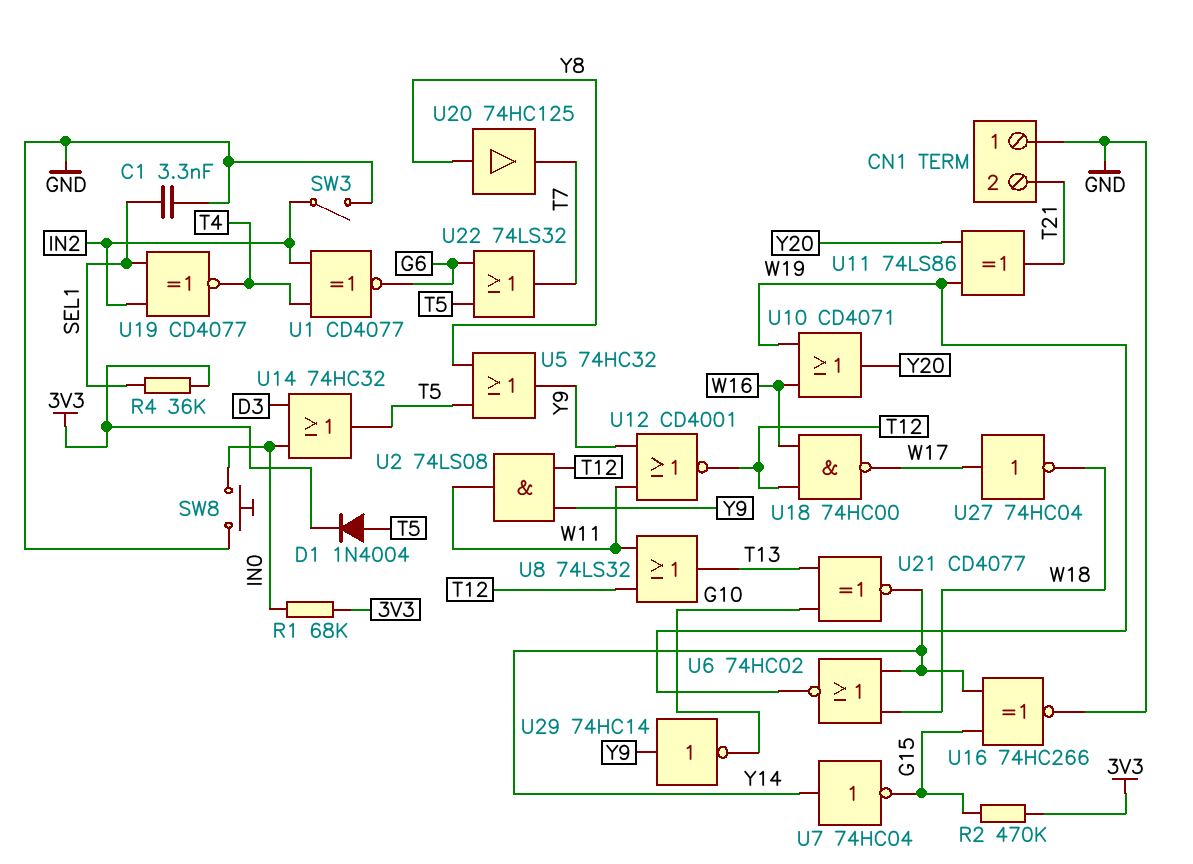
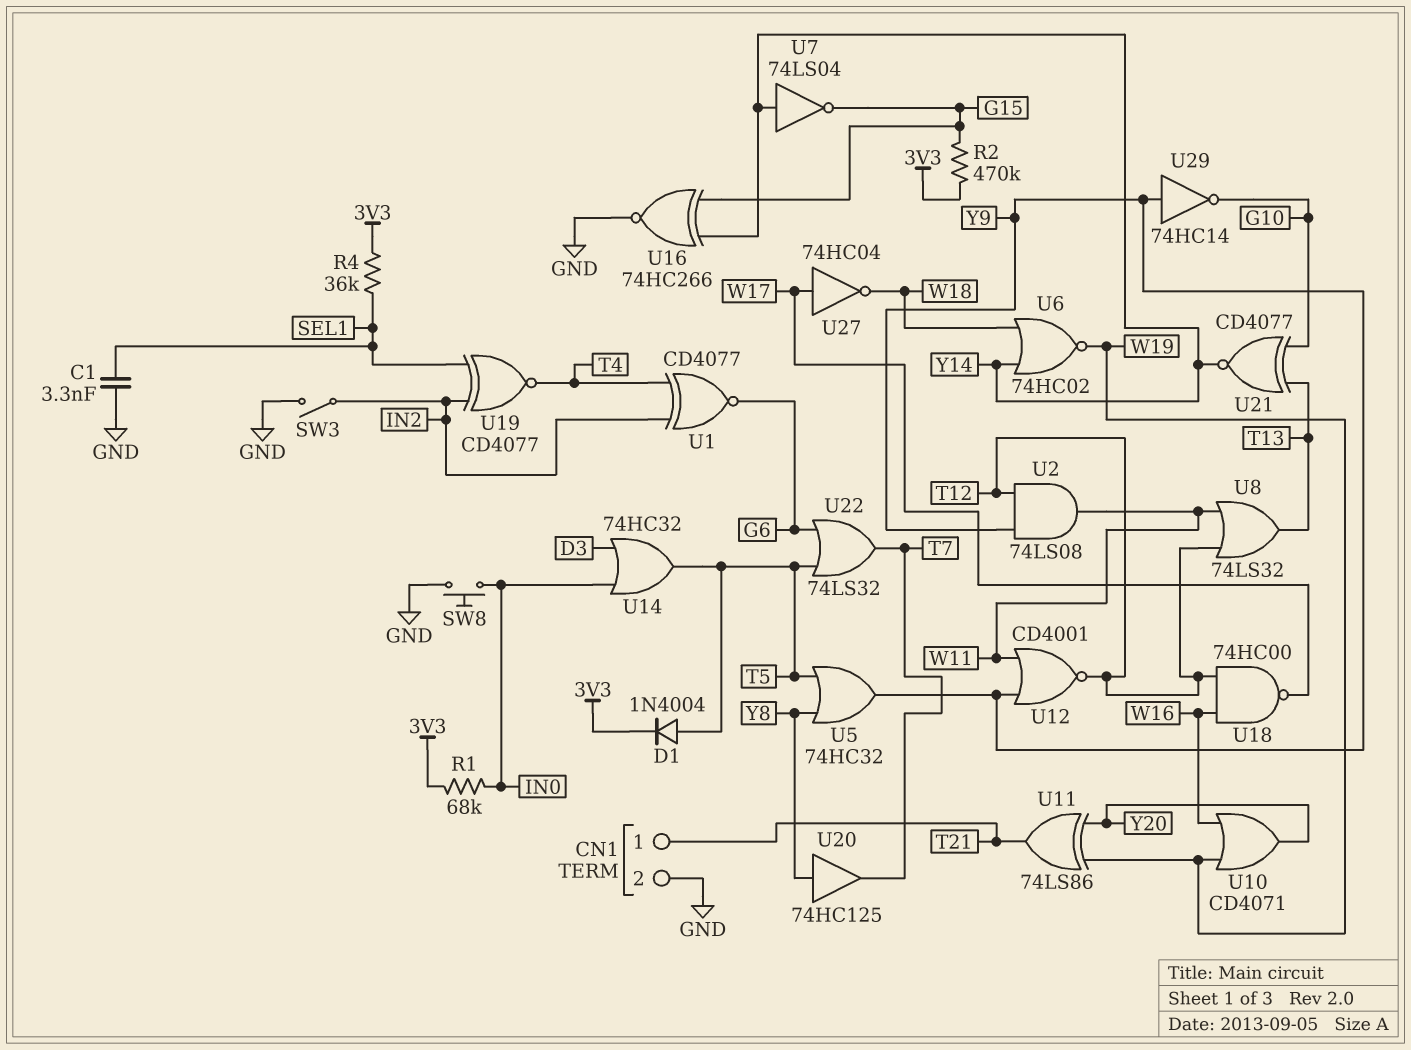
CN1 pin 1: GND -> T21
CN1 pin 2: T21 -> GND
U7: NOT 74HC04 (in Y14, out G15) -> NOT 74LS04 (in Y14, out G15)

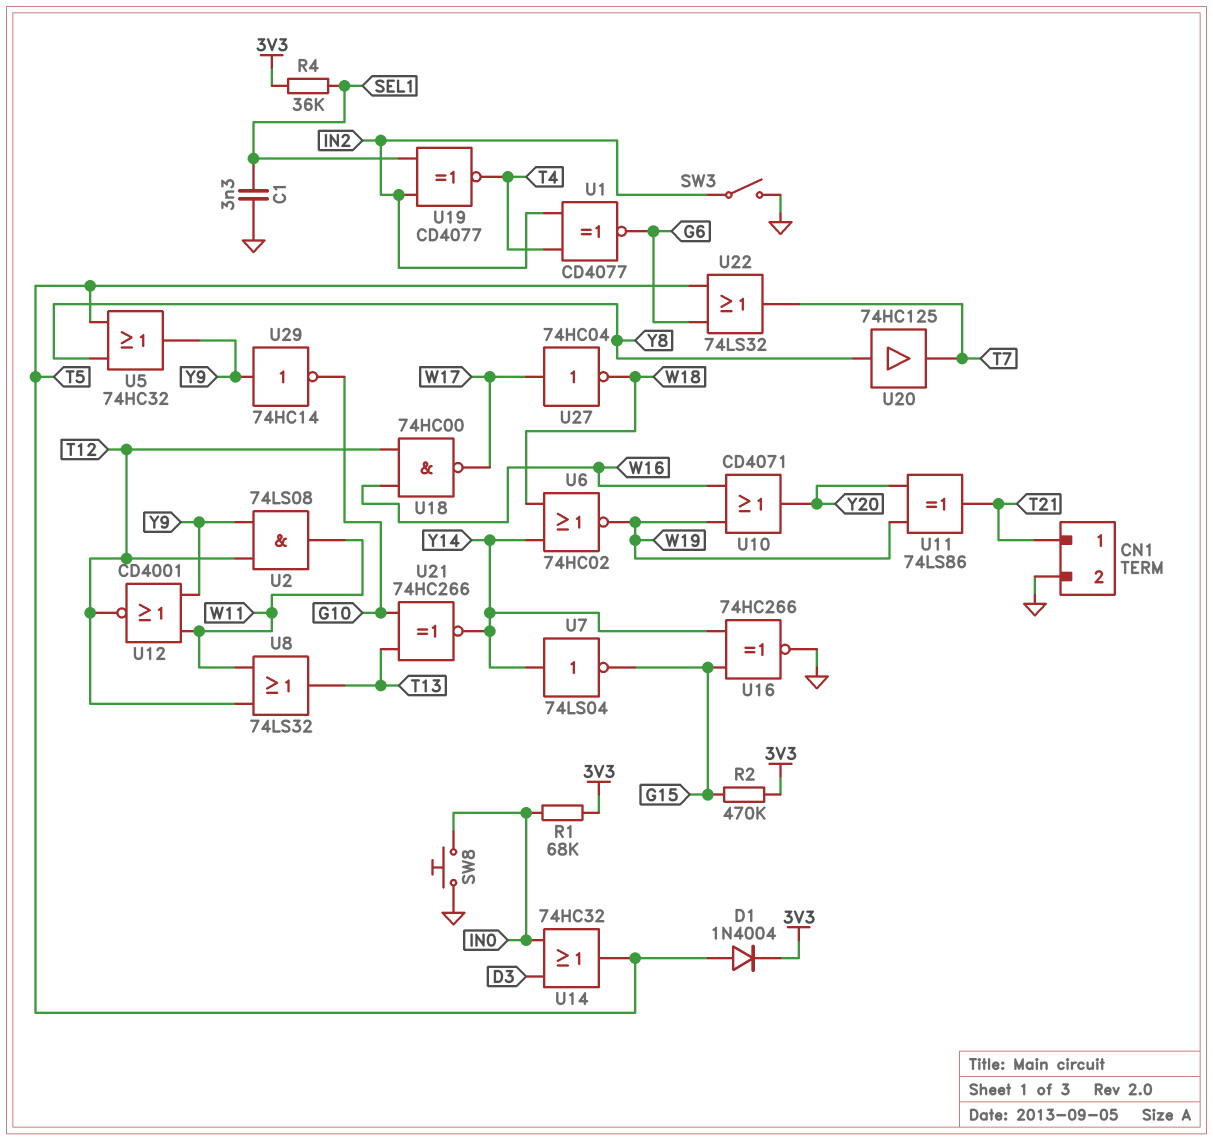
U21: XNOR CD4077 (in G10, in T13, out Y14) -> XNOR 74HC266 (in G10, in T13, out Y14)

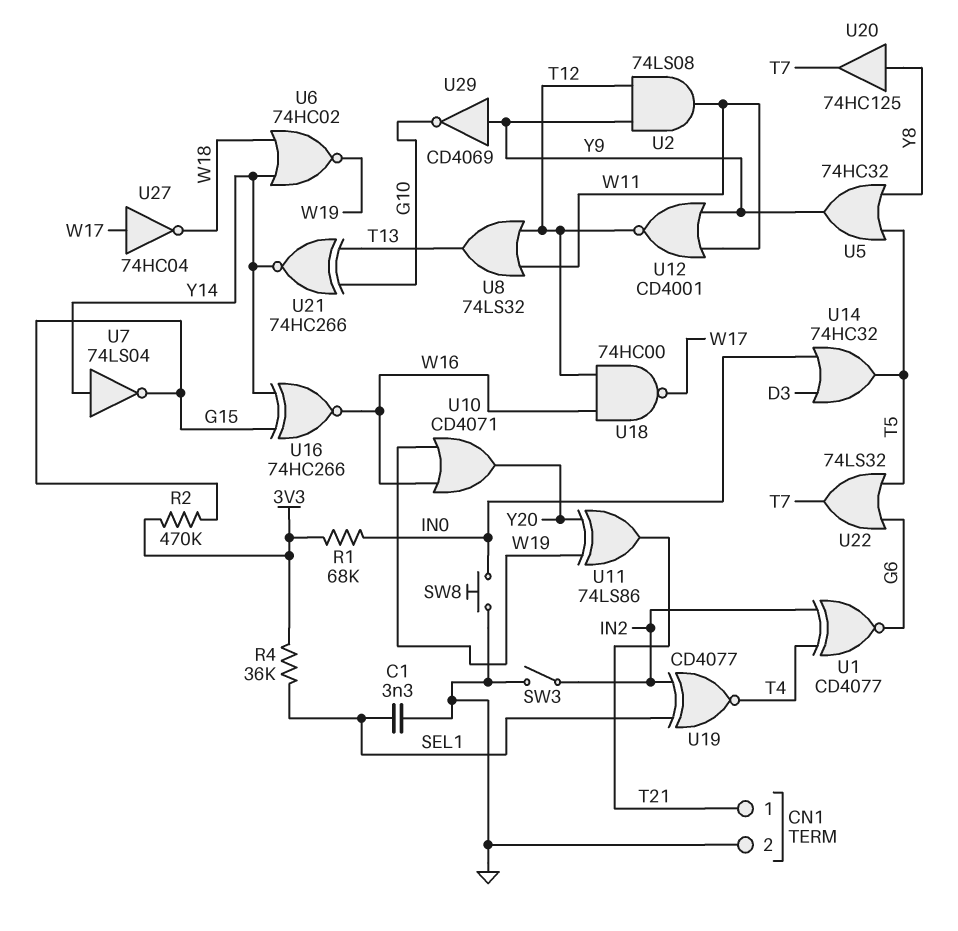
D1: diode 1N4004 (A T5, K 3V3) -> none
U16: XNOR 74HC266 (in G15, in Y14, out GND) -> XNOR 74HC266 (in G15, in Y14, out W16)
U29: NOT 74HC14 (in Y9, out G10) -> NOT CD4069 (in Y9, out G10)

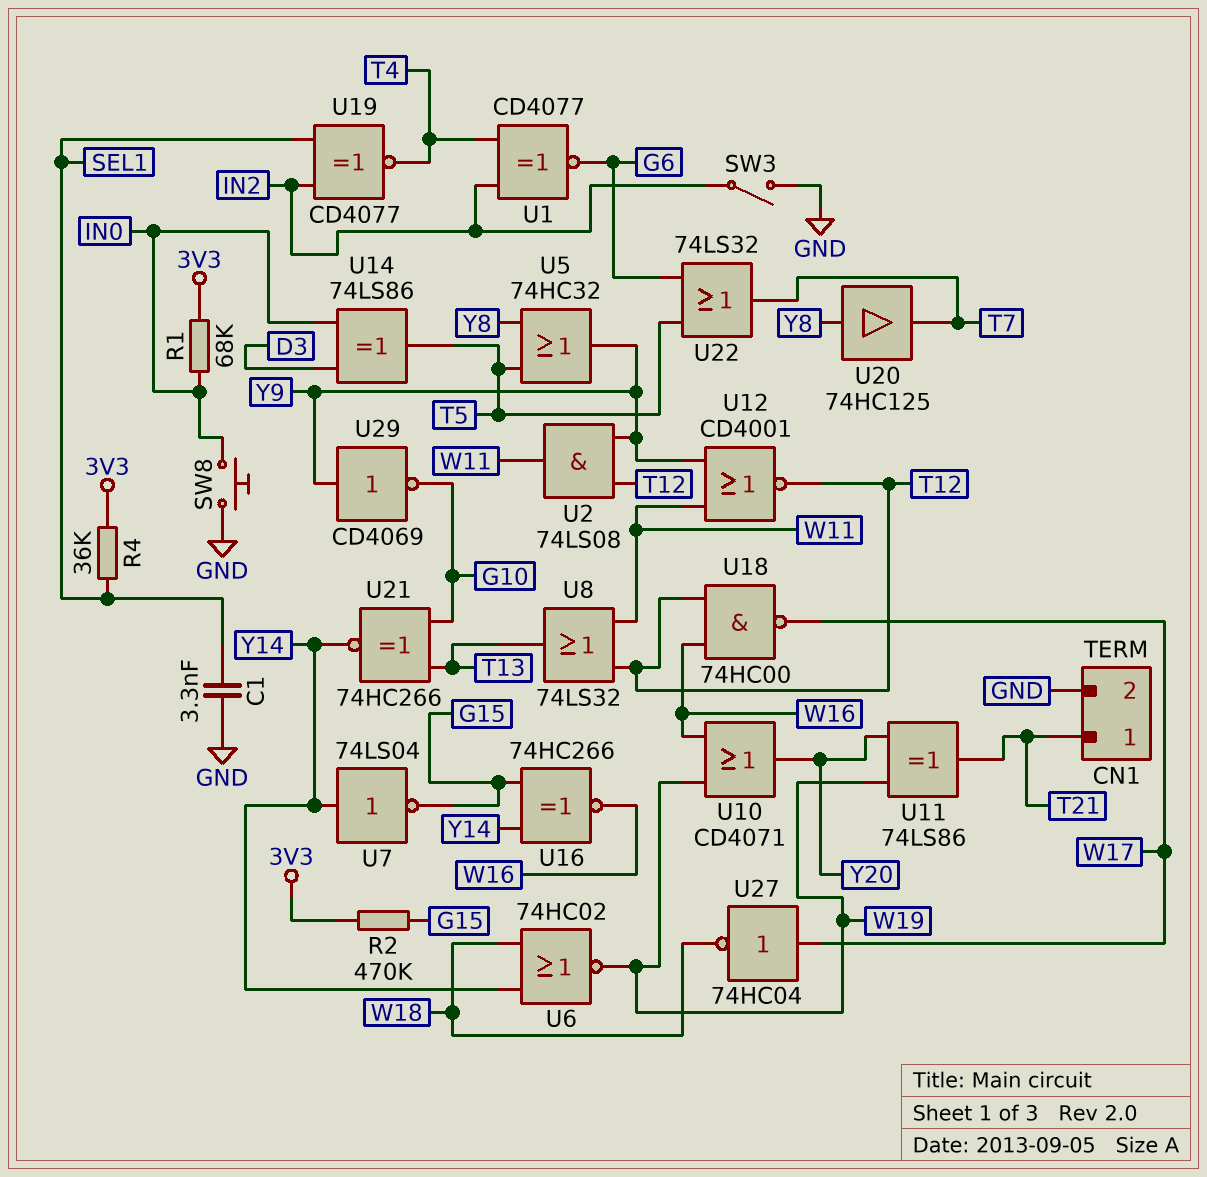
U14: OR 74HC32 (in D3, in IN0, out T5) -> XOR 74LS86 (in D3, in IN0, out T5)

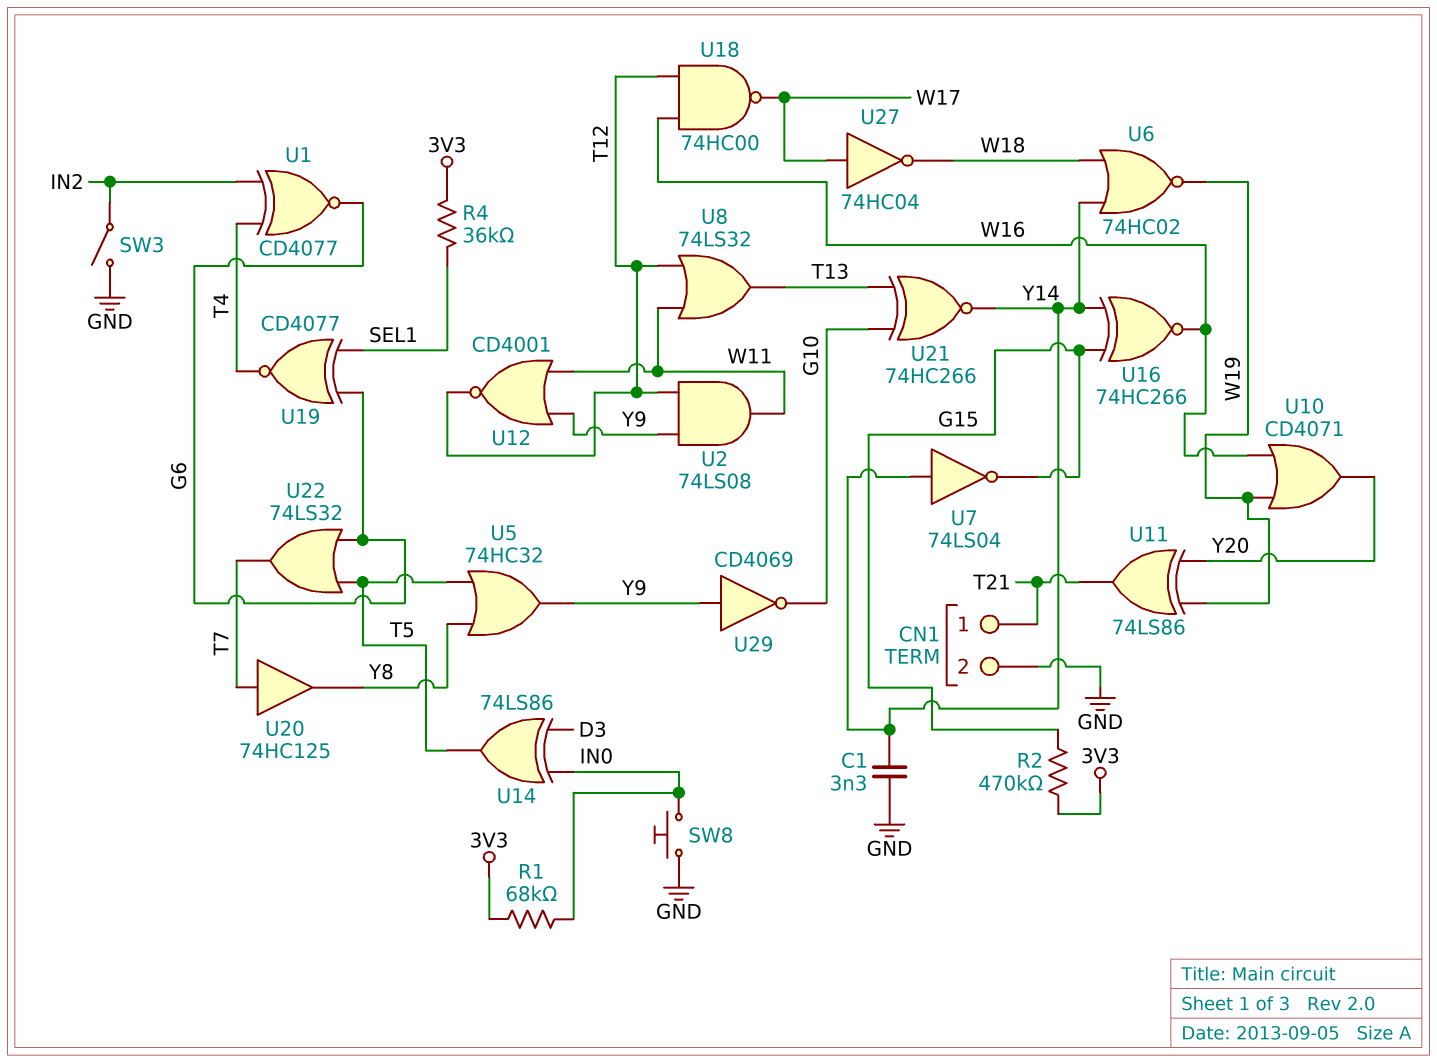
C1: 3.3nF (GND, SEL1) -> 3.3nF (GND, Y14)
U19: XNOR CD4077 (in IN2, in SEL1, out T4) -> XNOR CD4077 (in G6, in SEL1, out T4)
U20: buffer 74HC125 (in Y8, out T7) -> buffer 74HC125 (in T7, out Y8)

